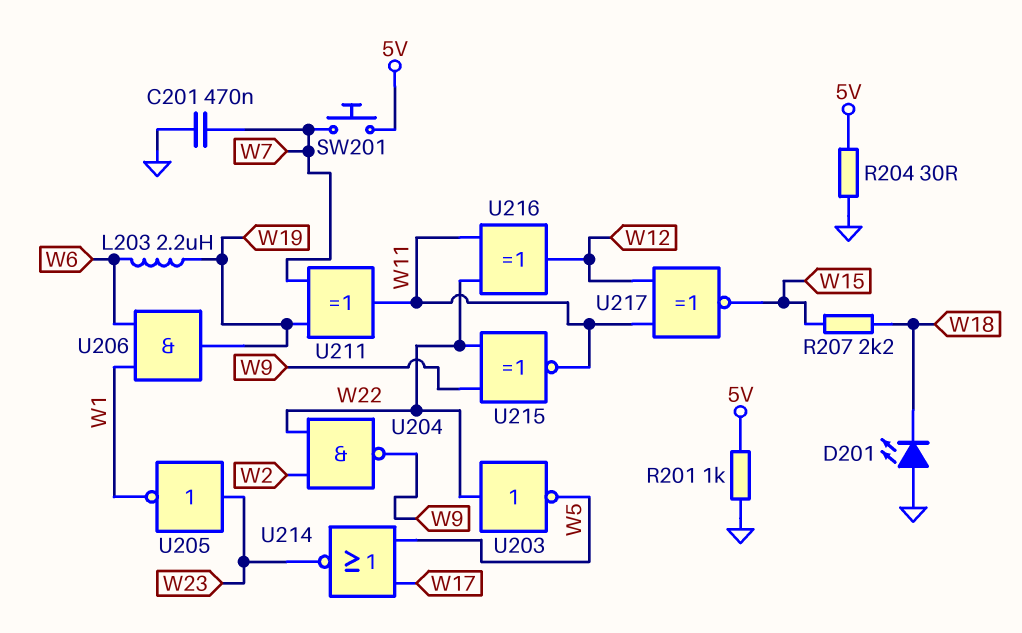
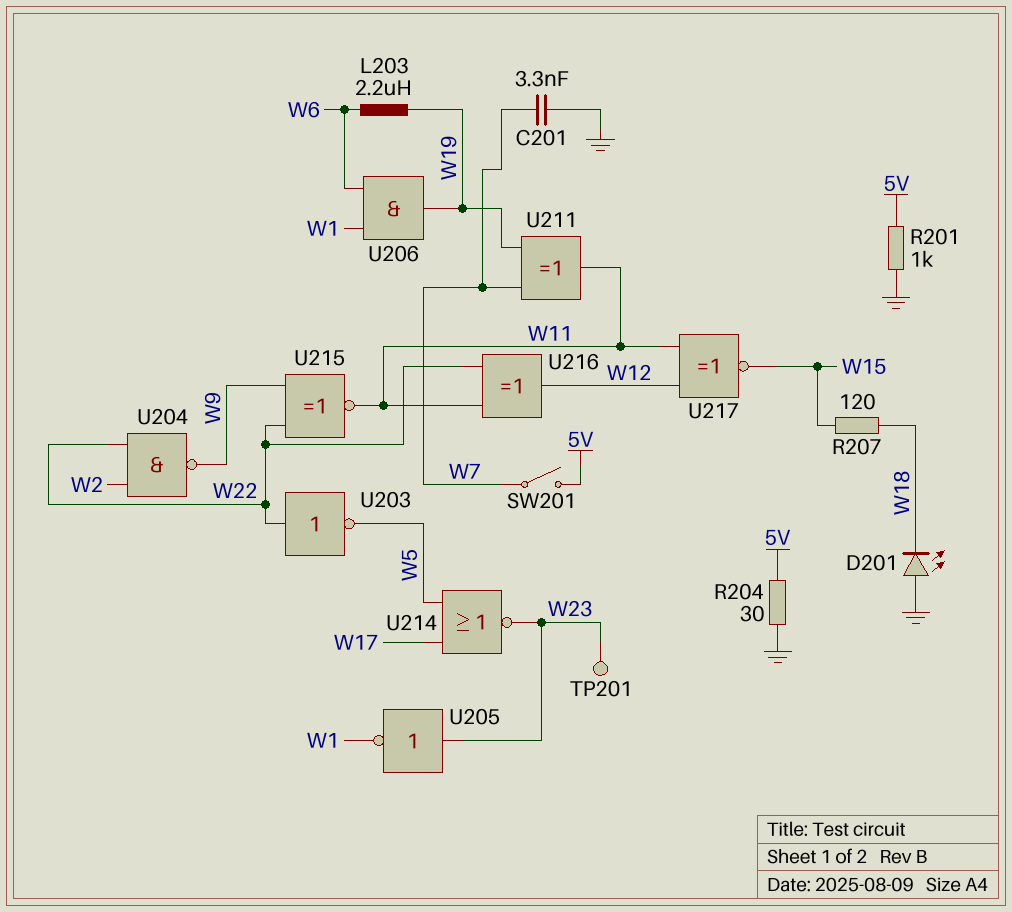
C201: 470nF (GND, W7) -> 3.3nF (GND, W7)
R207: 2.2k (W15, W18) -> 120 (W15, W18)
SW201: button (5V, W7) -> switch (5V, W7)
TP201: none -> test point (W23)

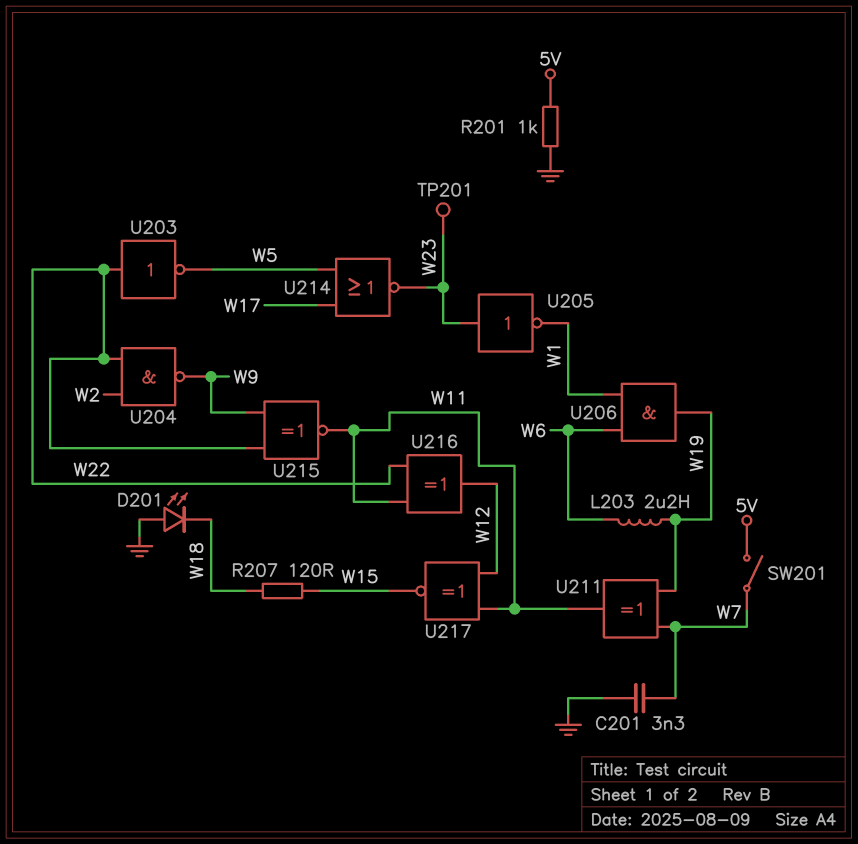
R204: 30 (5V, GND) -> none

